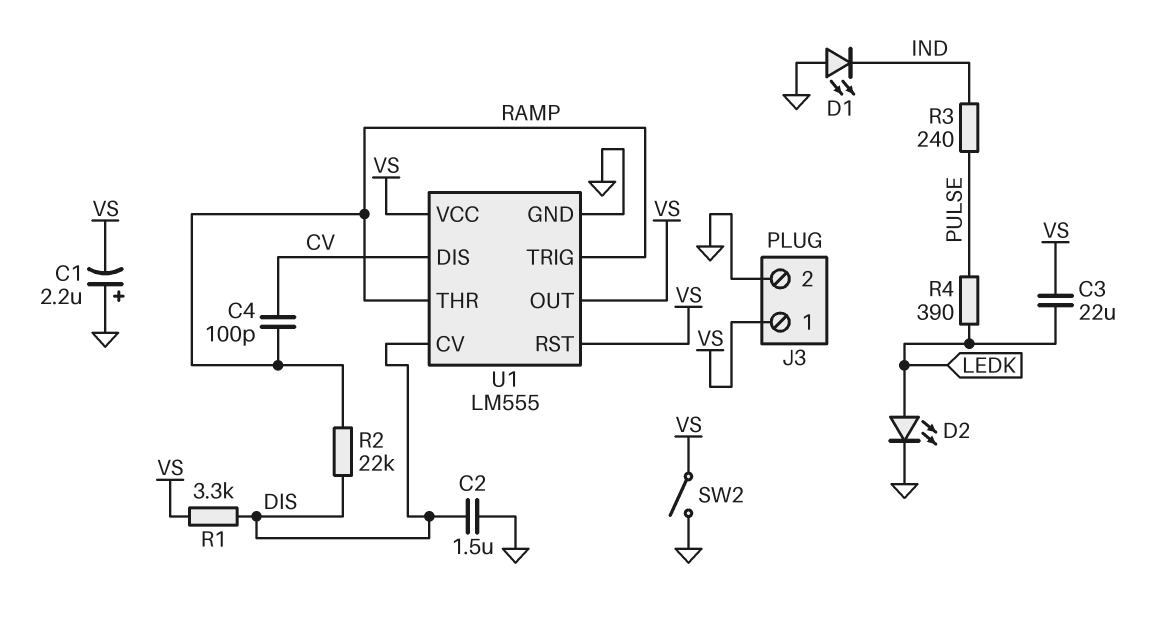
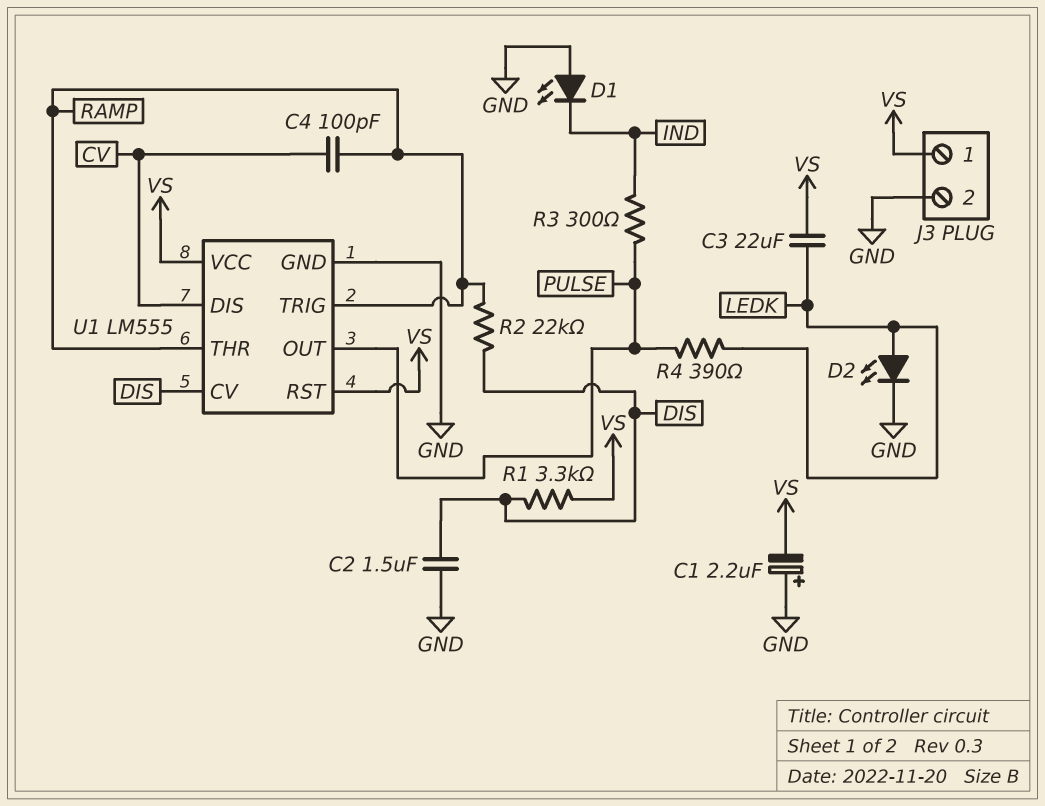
R3: 240 (IND, PULSE) -> 300 (IND, PULSE)
SW2: switch (GND, VS) -> none
U1 pin OUT: VS -> PULSE

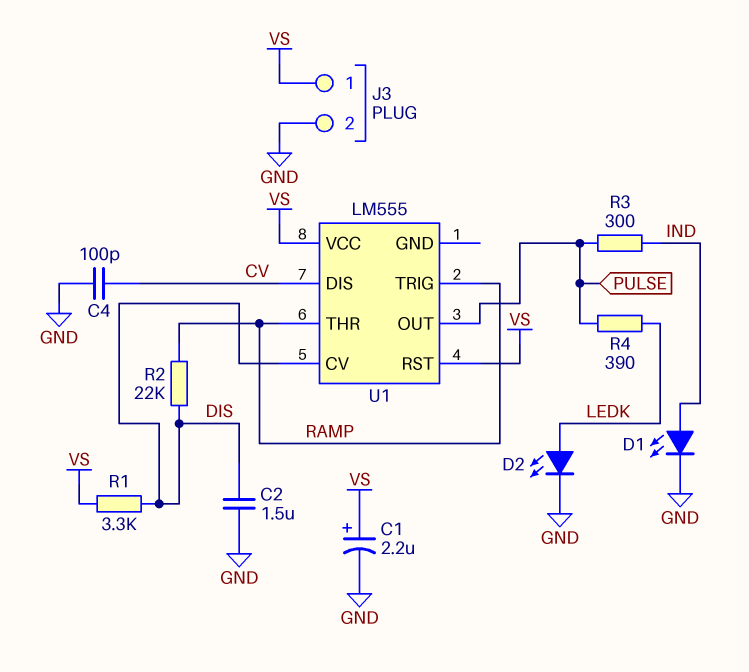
C1: 2.2uF (plus GND, minus VS) -> 2.2uF (plus VS, minus GND)
C3: 22uF (LEDK, VS) -> none
C4: 100pF (CV, RAMP) -> 100pF (CV, GND)
D1: LED (A GND, K IND) -> LED (A IND, K GND)
U1 pin GND: GND -> none

